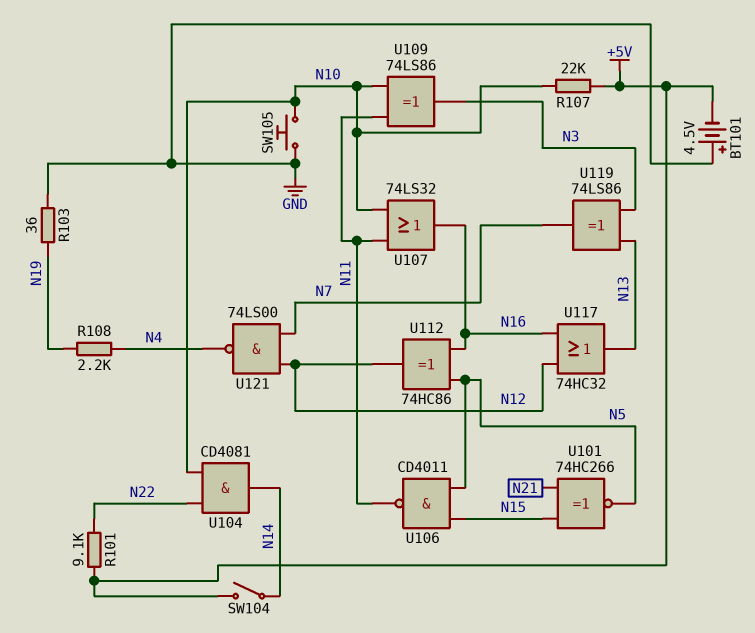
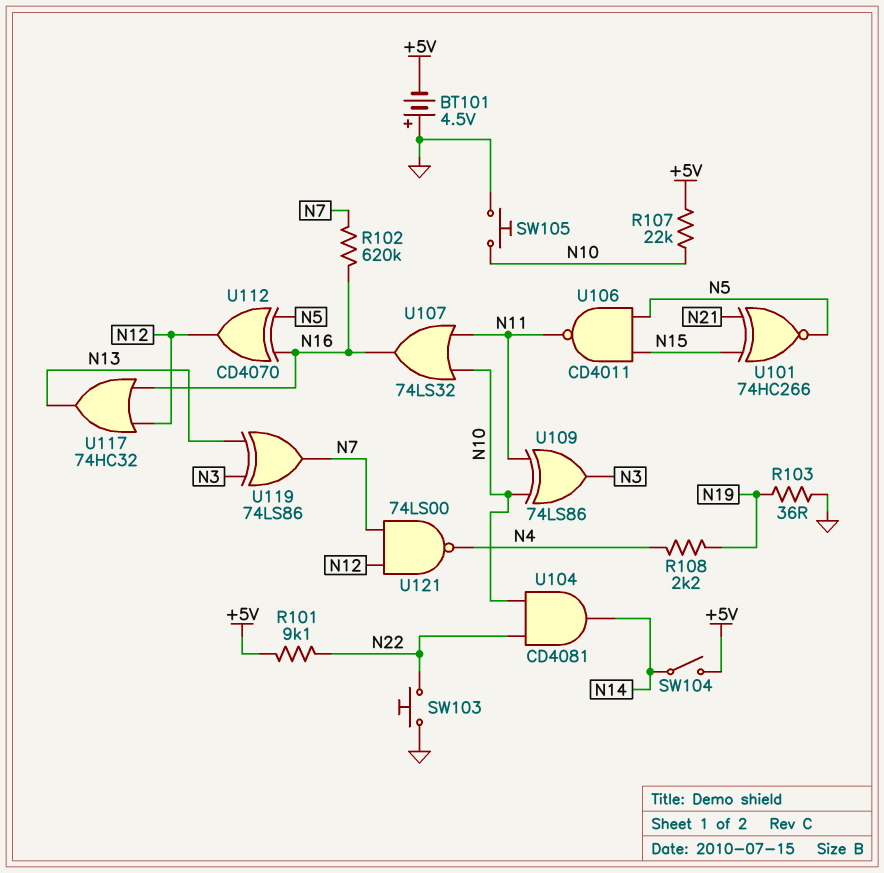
R102: none -> 620k (N7, N16)
SW103: none -> button (GND, N22)
U112: XOR 74HC86 (in N5, in N16, out N12) -> XOR CD4070 (in N5, in N16, out N12)

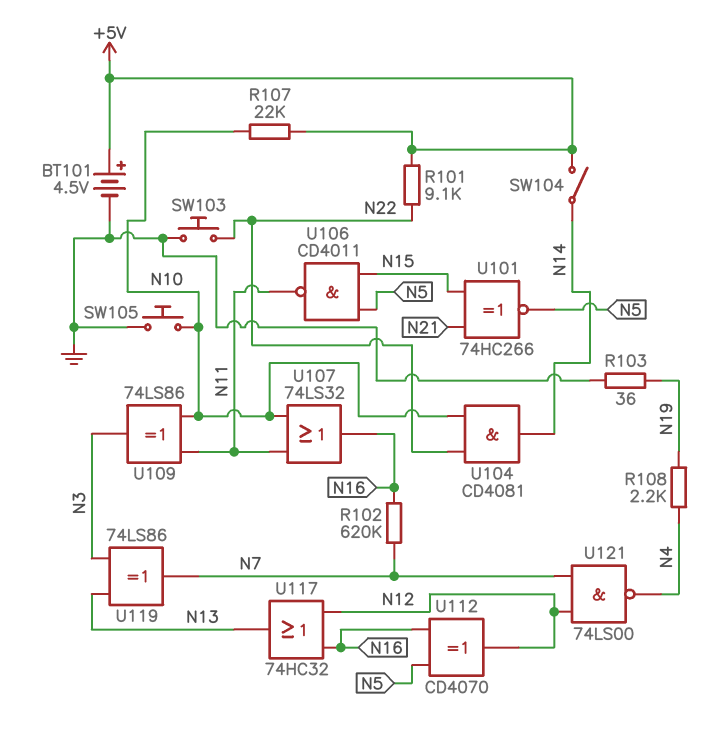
BT101: 4.5V (plus GND, minus +5V) -> 4.5V (plus +5V, minus GND)

